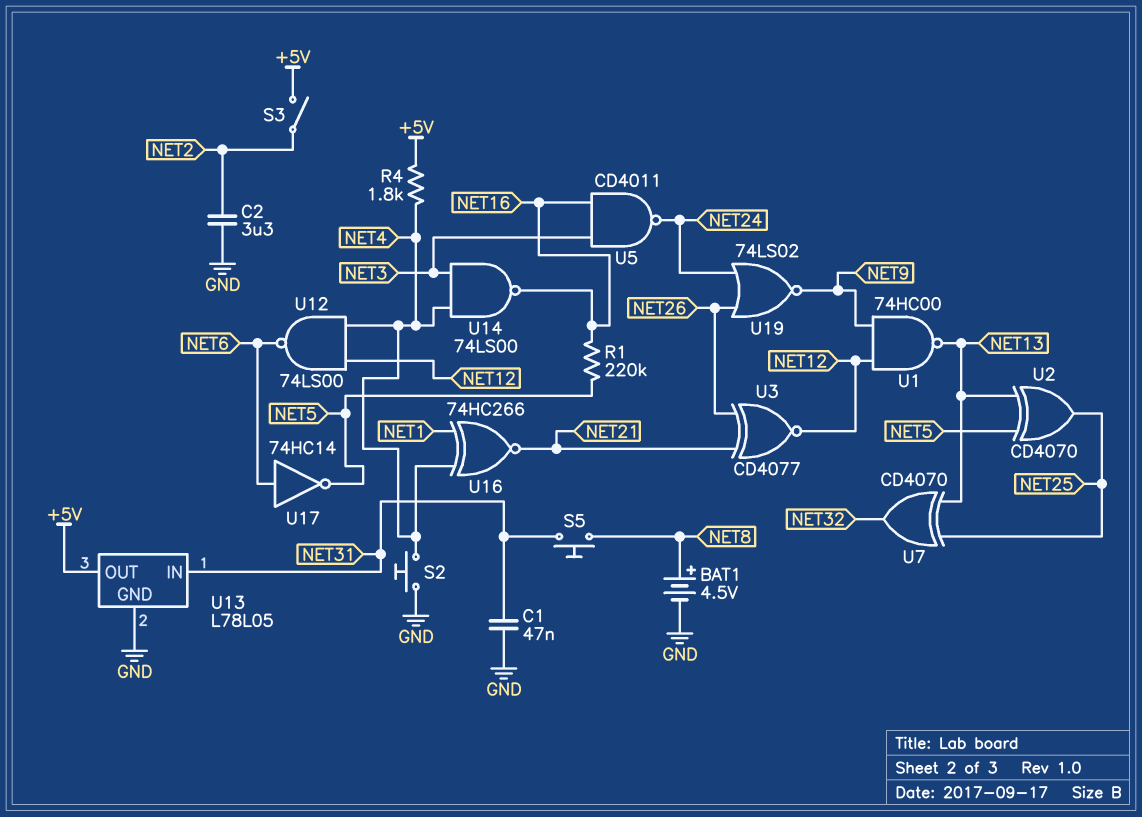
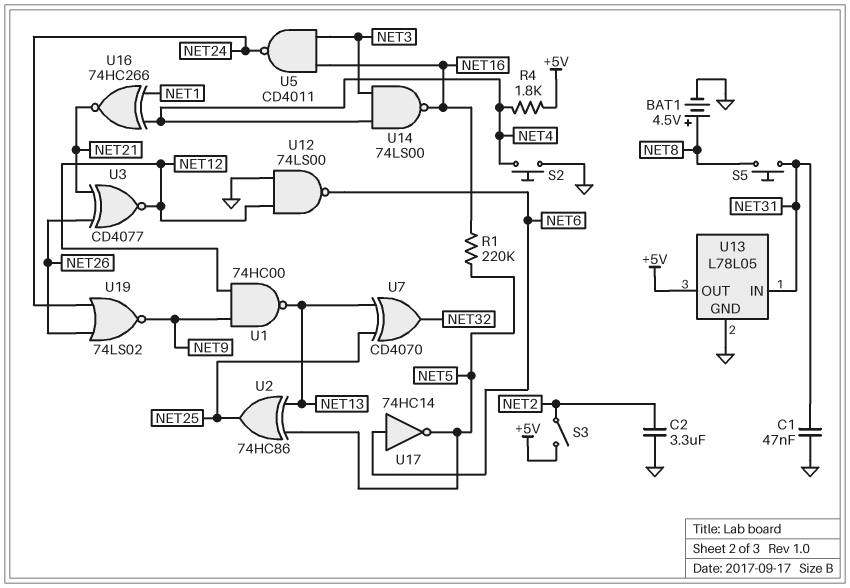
U2: XOR CD4070 (in NET5, in NET13, out NET25) -> XOR 74HC86 (in NET5, in NET13, out NET25)
U12: NAND 74LS00 (in NET4, in NET12, out NET6) -> NAND 74LS00 (in GND, in NET12, out NET6)

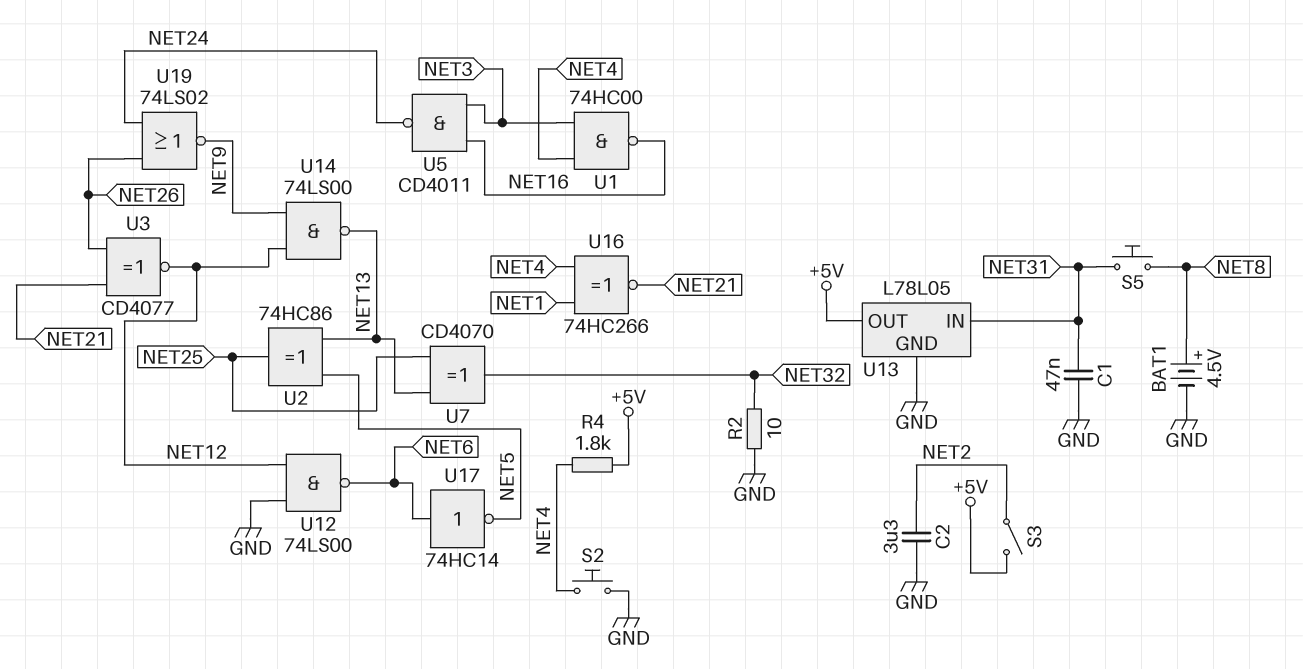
R1: 220k (NET5, NET16) -> none
R2: none -> 10 (GND, NET32)
U1: NAND 74HC00 (in NET9, in NET12, out NET13) -> NAND 74HC00 (in NET3, in NET4, out NET16)
U14: NAND 74LS00 (in NET3, in NET4, out NET16) -> NAND 74LS00 (in NET9, in NET12, out NET13)

